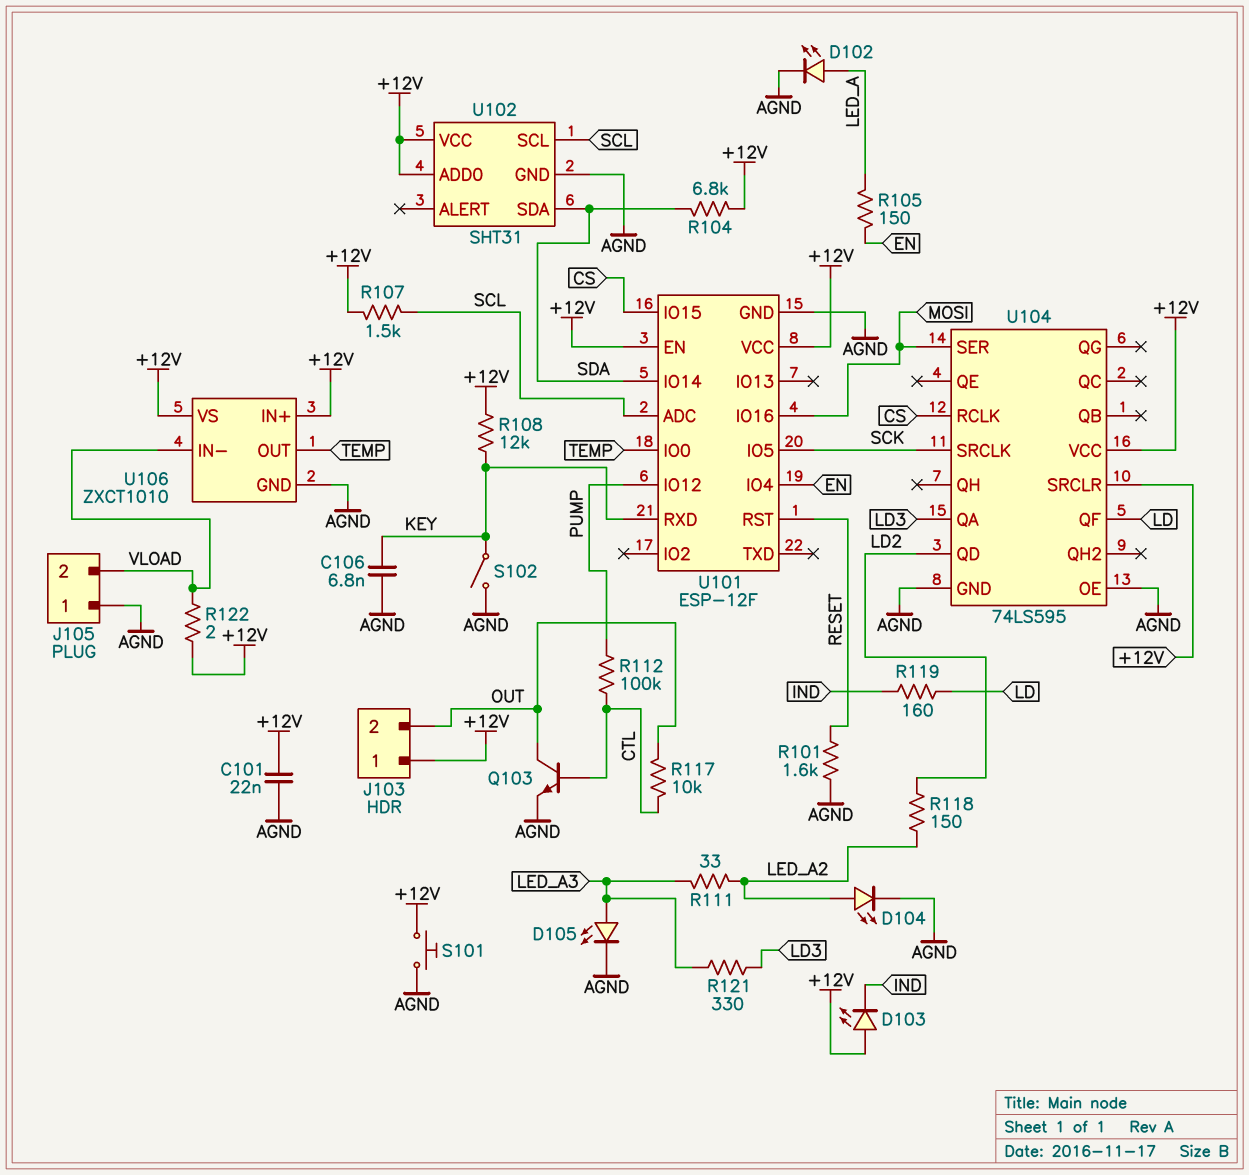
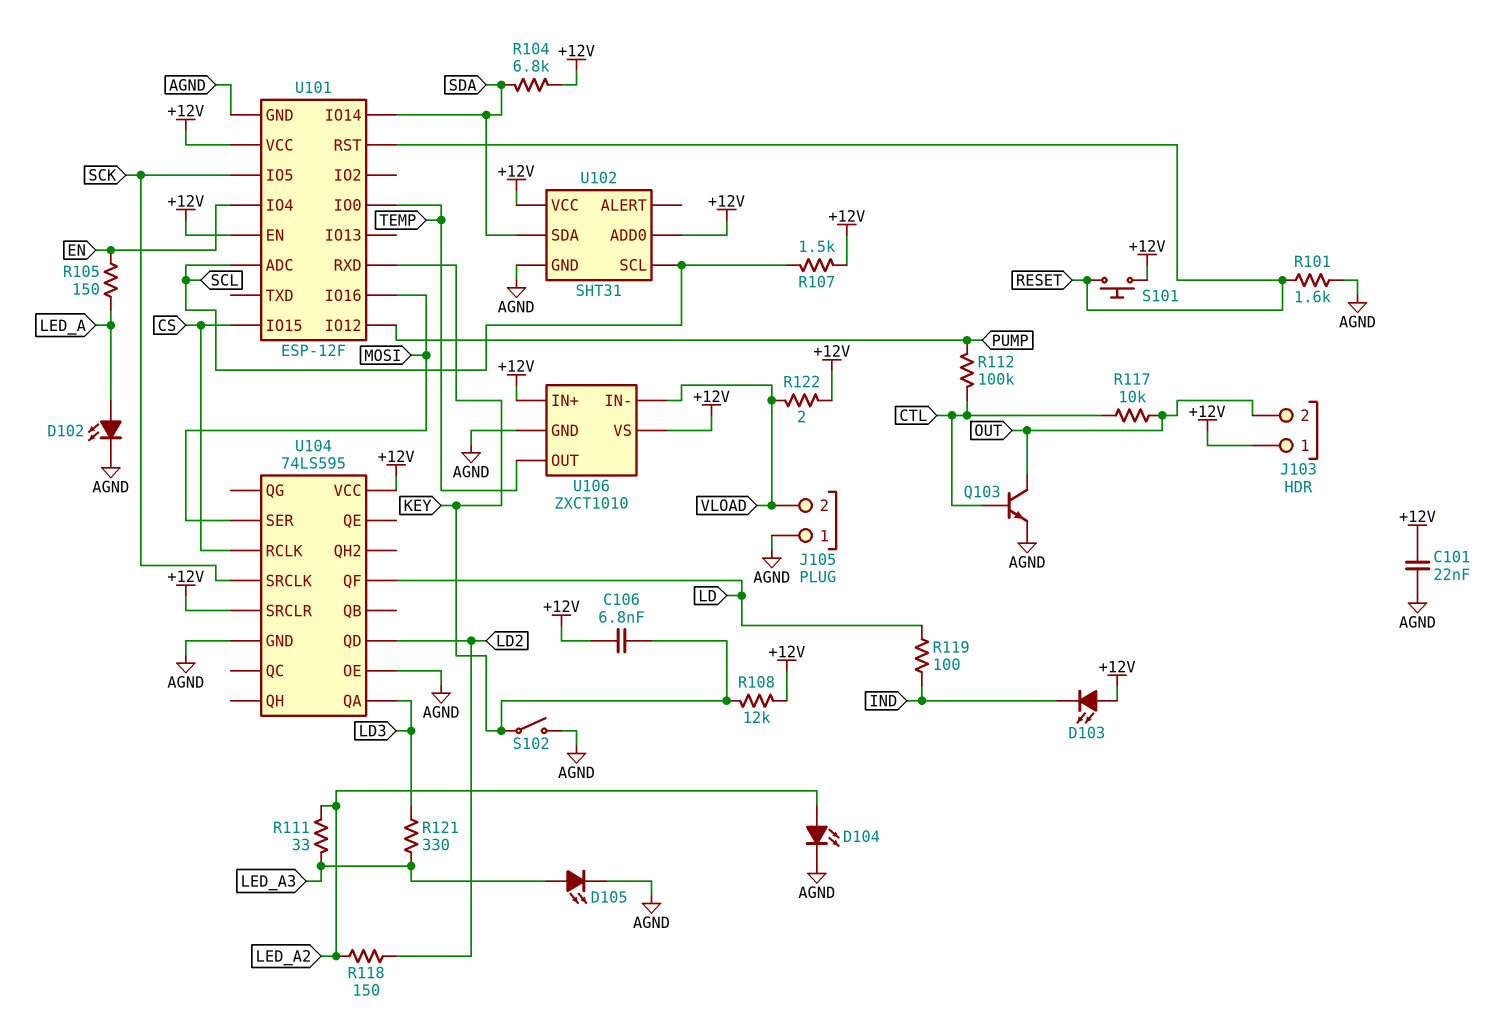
C106: 6.8nF (AGND, KEY) -> 6.8nF (+12V, KEY)
R119: 160 (IND, LD) -> 100 (IND, LD)
S101: button (+12V, AGND) -> button (+12V, RESET)

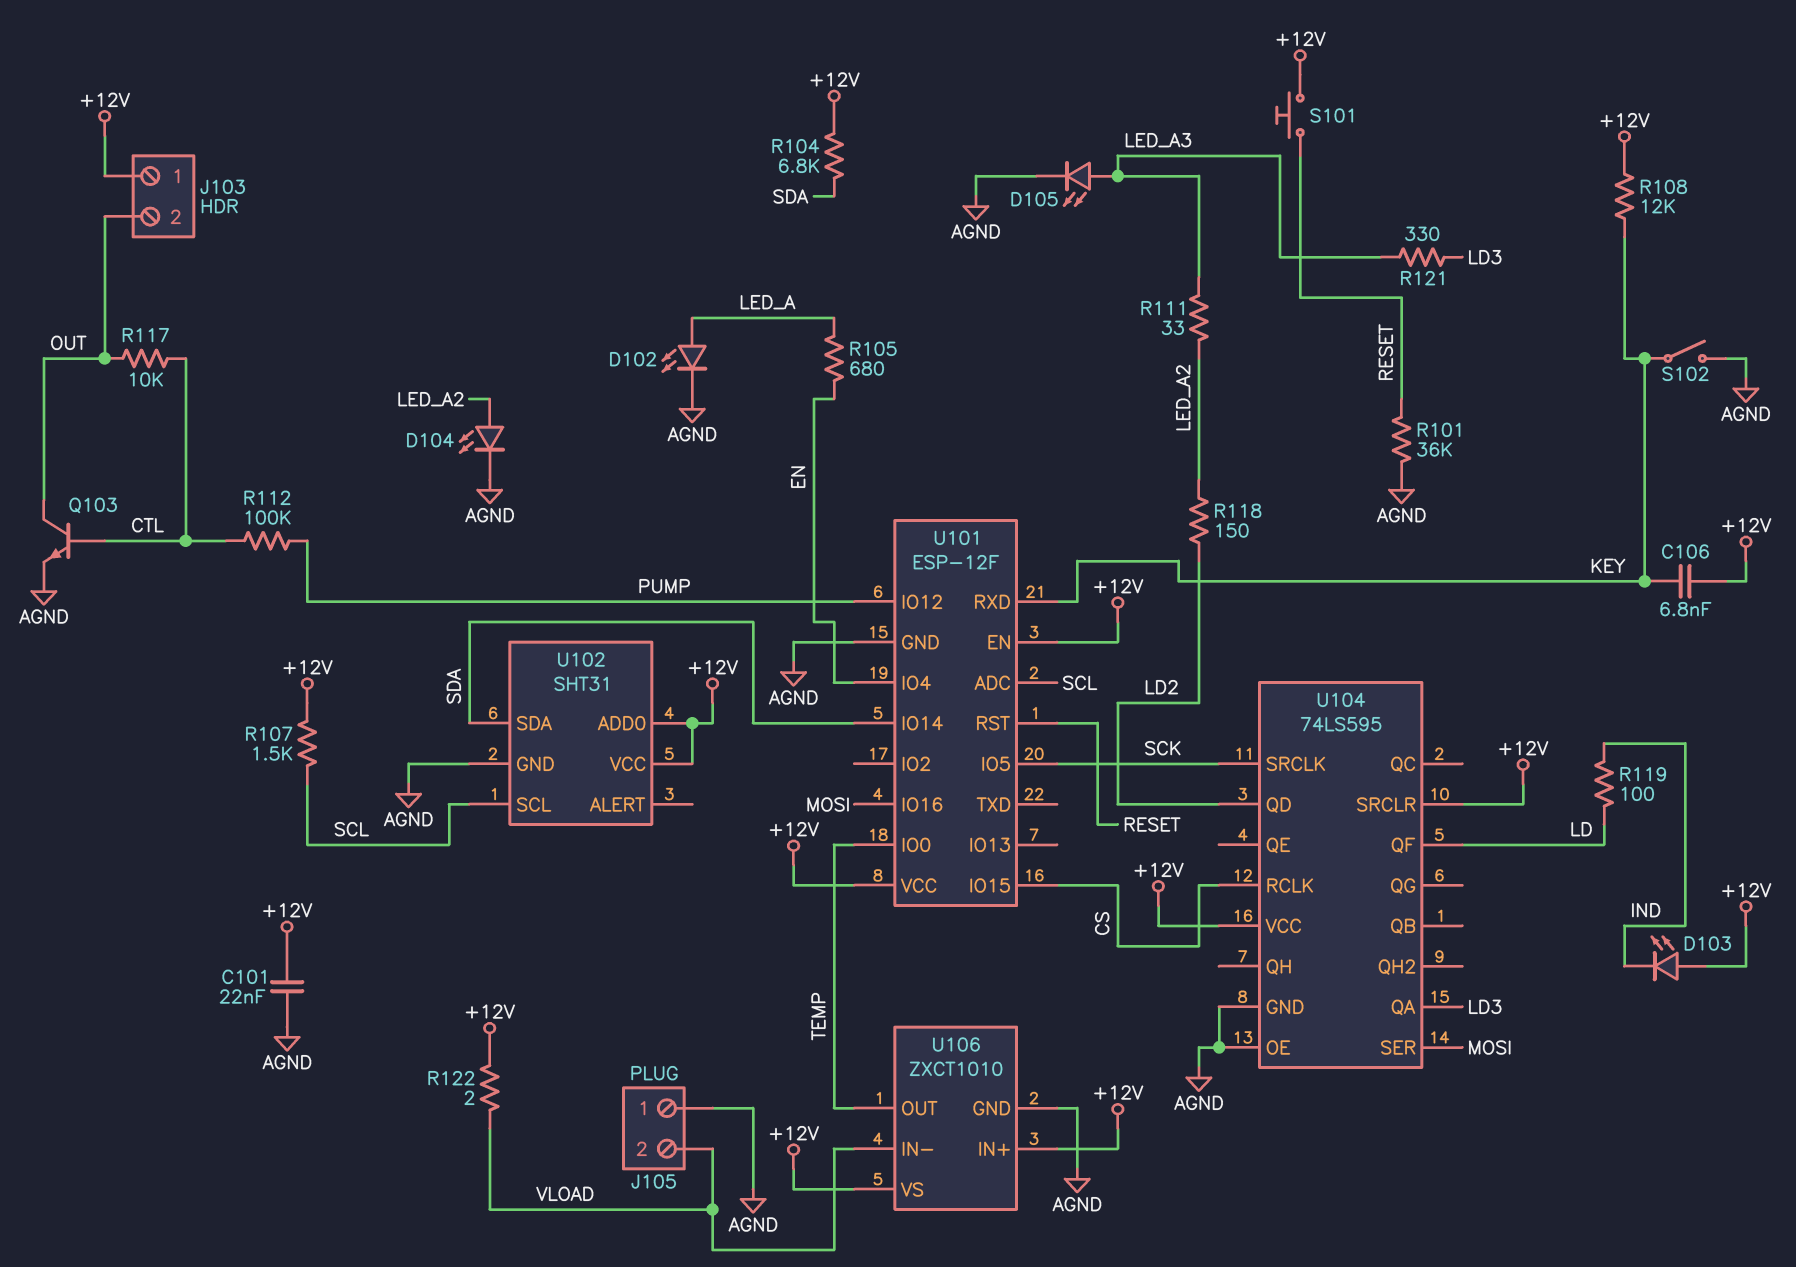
R101: 1.6k (AGND, RESET) -> 36k (AGND, RESET)
R105: 150 (EN, LED_A) -> 680 (EN, LED_A)

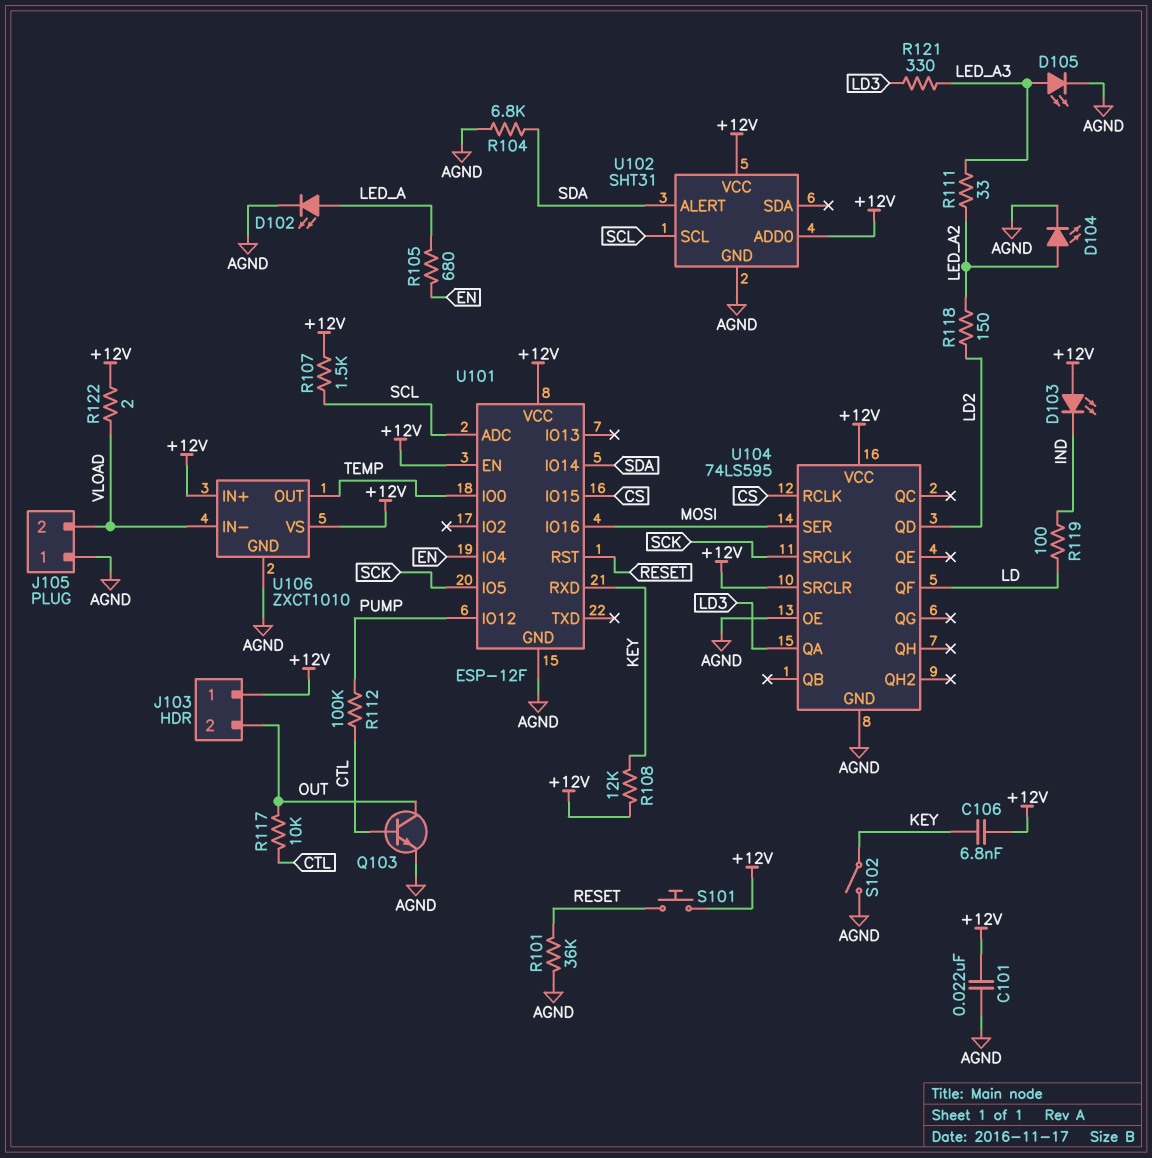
R104: 6.8k (+12V, SDA) -> 6.8k (AGND, SDA)
U102 pin ALERT: none -> SDA
U102 pin SDA: SDA -> none

